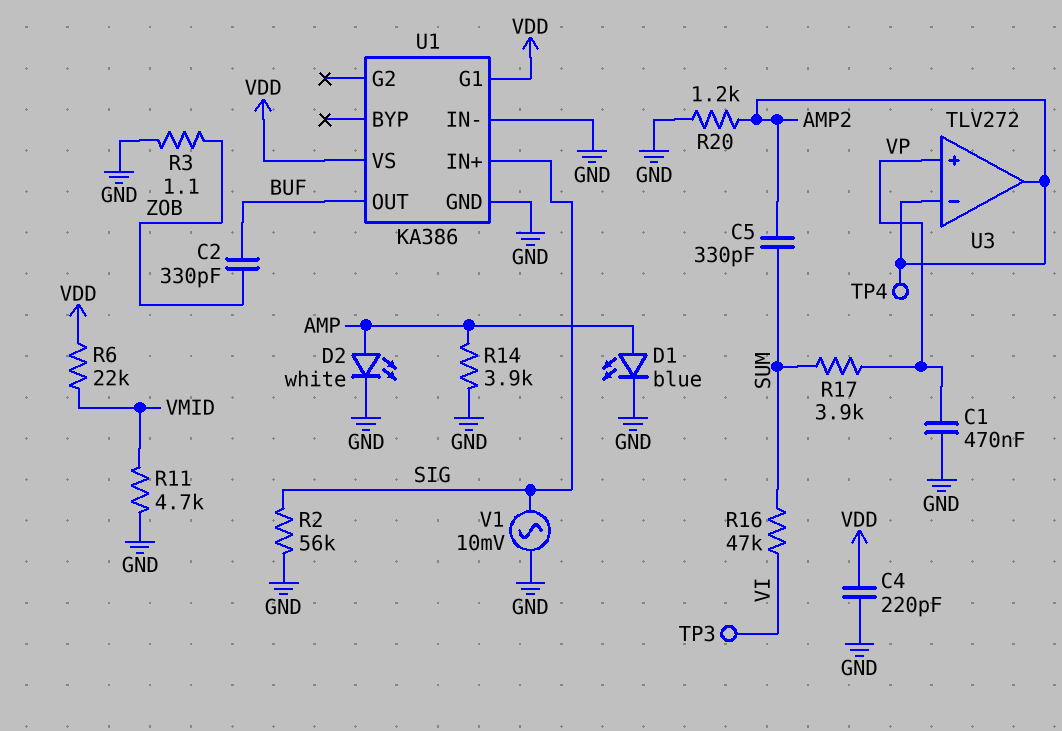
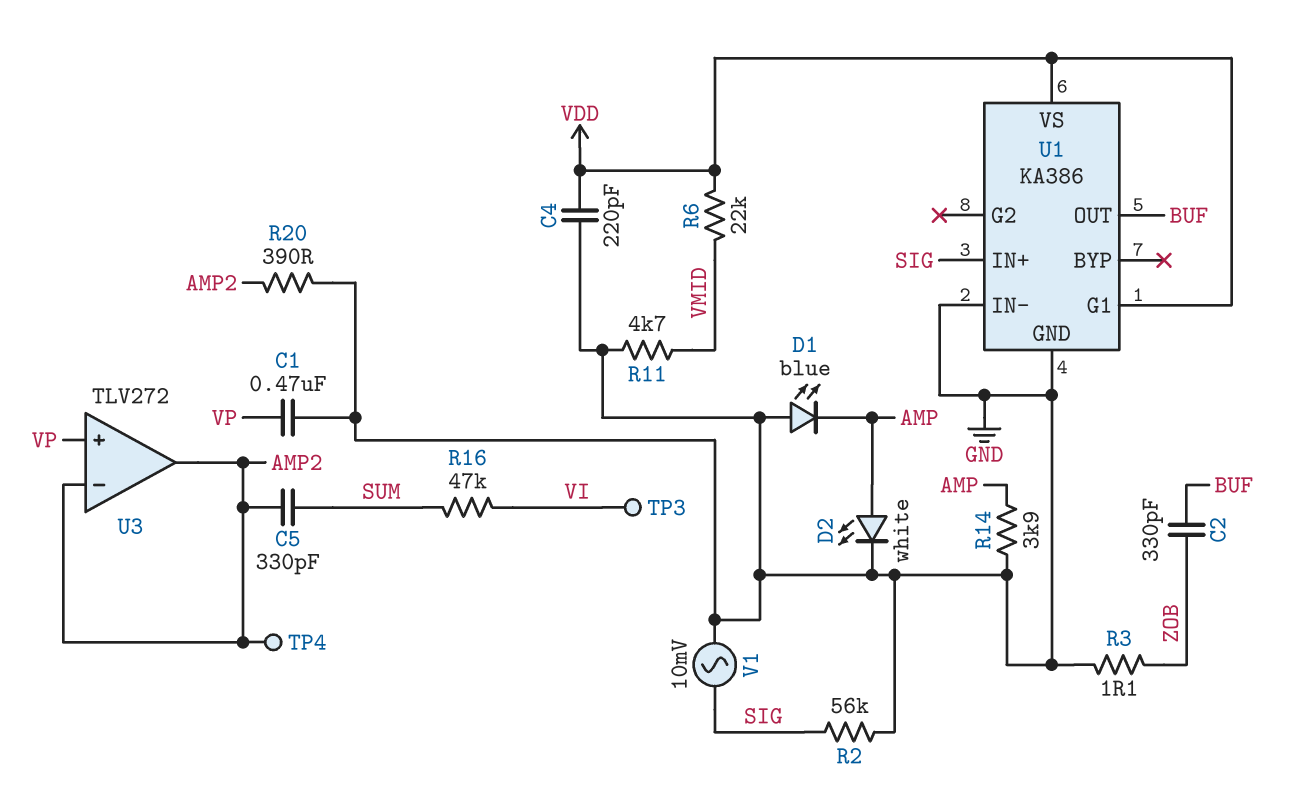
D1: LED blue (A AMP, K GND) -> LED blue (A GND, K AMP)
R17: 3.9k (SUM, VP) -> none
R20: 1.2k (AMP2, GND) -> 390 (AMP2, GND)

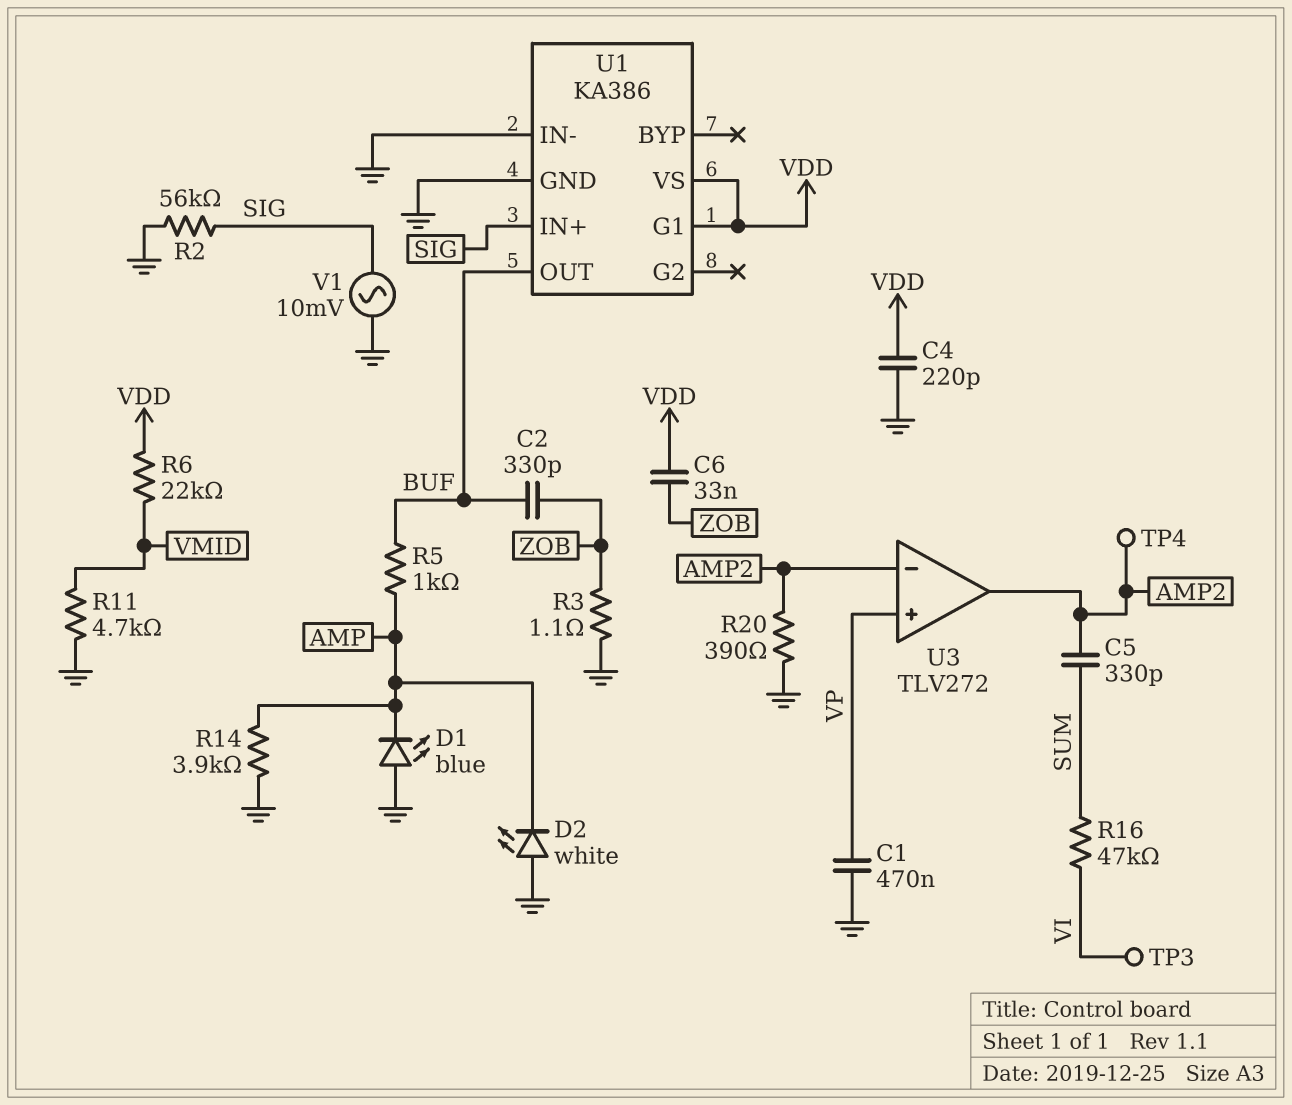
C6: none -> 33nF (VDD, ZOB)
D2: LED white (A AMP, K GND) -> LED white (A GND, K AMP)
R5: none -> 1k (AMP, BUF)

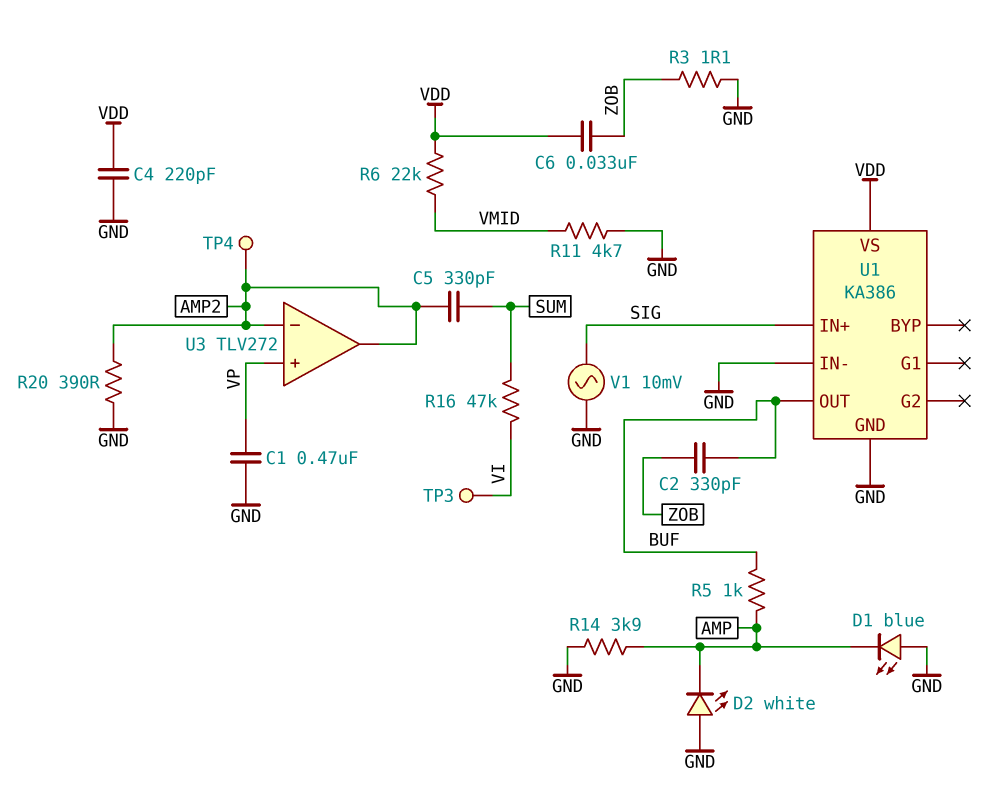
R2: 56k (GND, SIG) -> none
U1 pin G1: VDD -> none

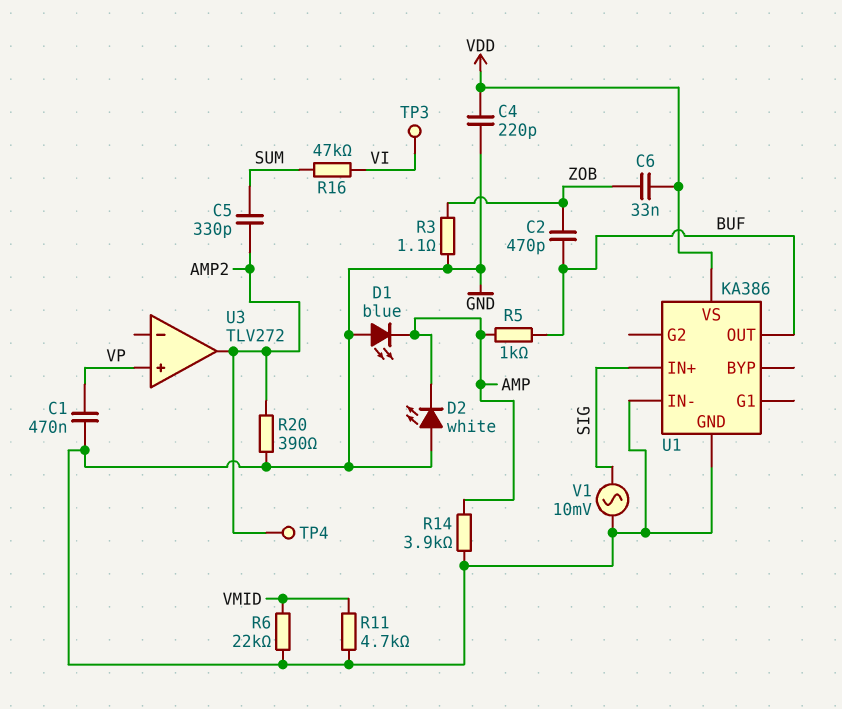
C2: 330pF (BUF, ZOB) -> 470pF (BUF, ZOB)
R6: 22k (VDD, VMID) -> 22k (GND, VMID)
U3 pin in-: AMP2 -> none

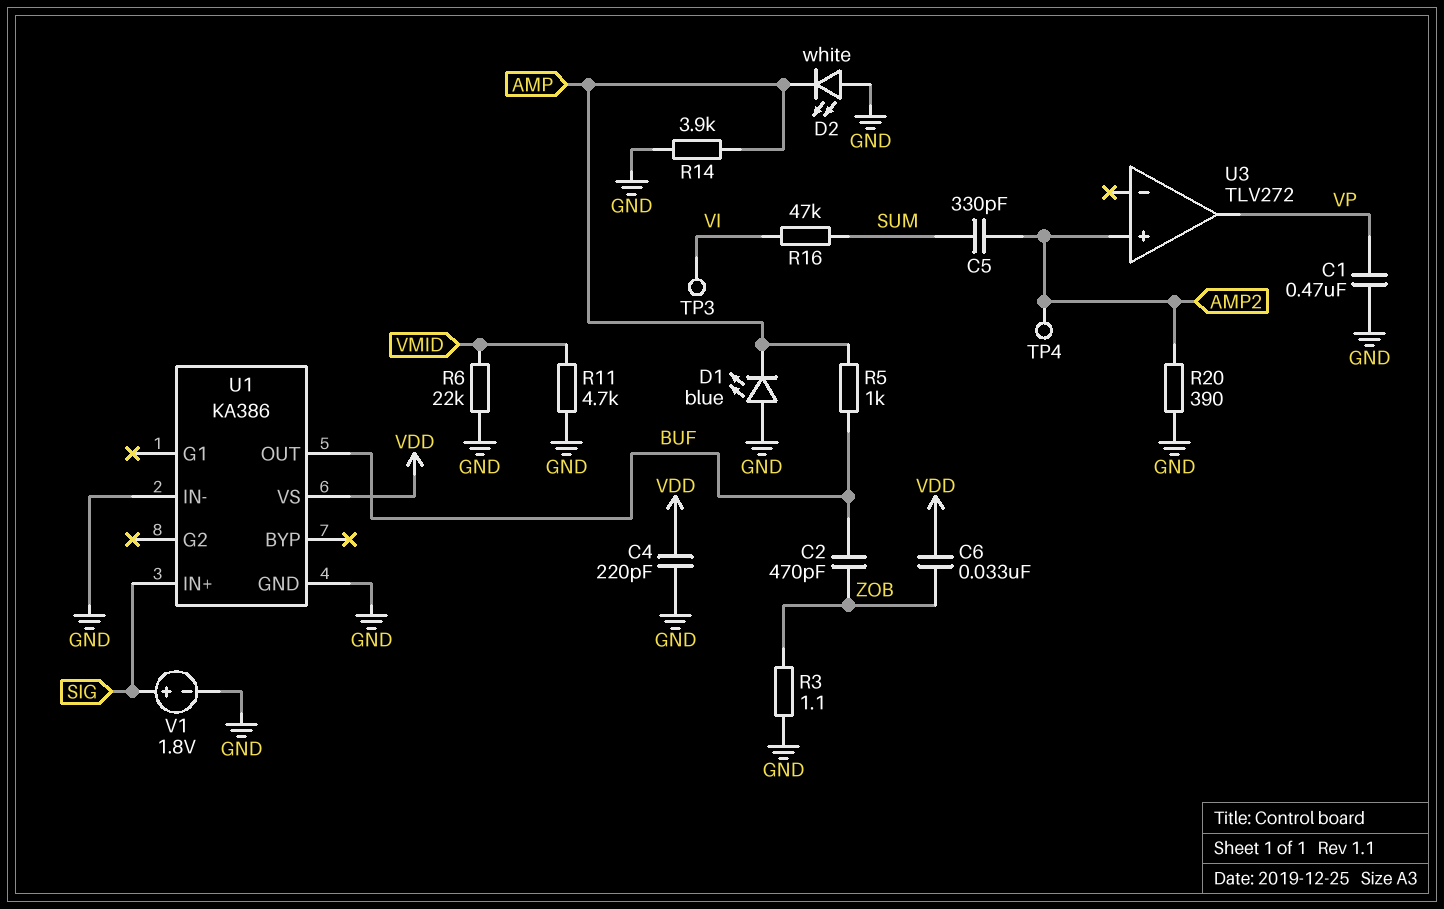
U3 pin in+: VP -> AMP2
U3 pin out: AMP2 -> VP
V1: AC 10mV (GND, SIG) -> 1.8V (plus SIG, minus GND)

